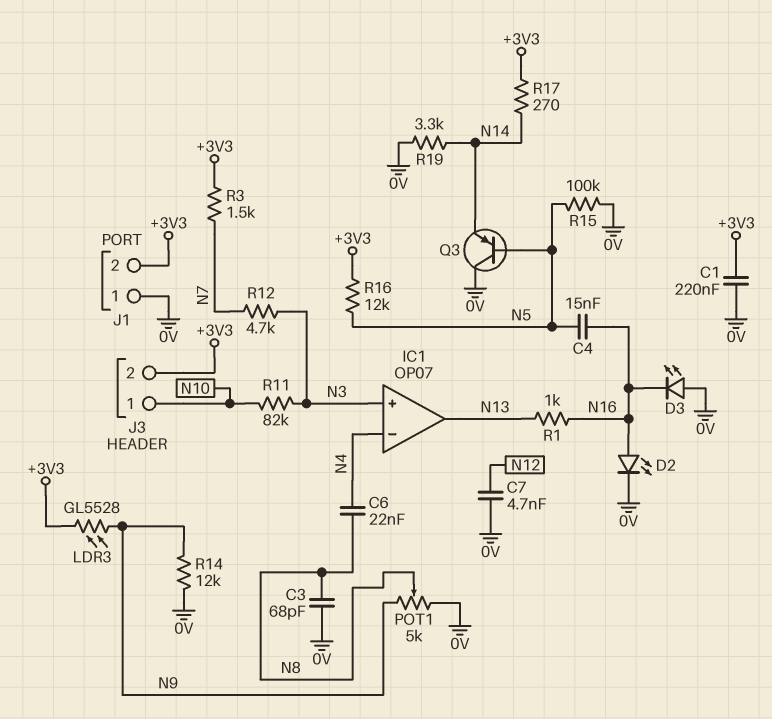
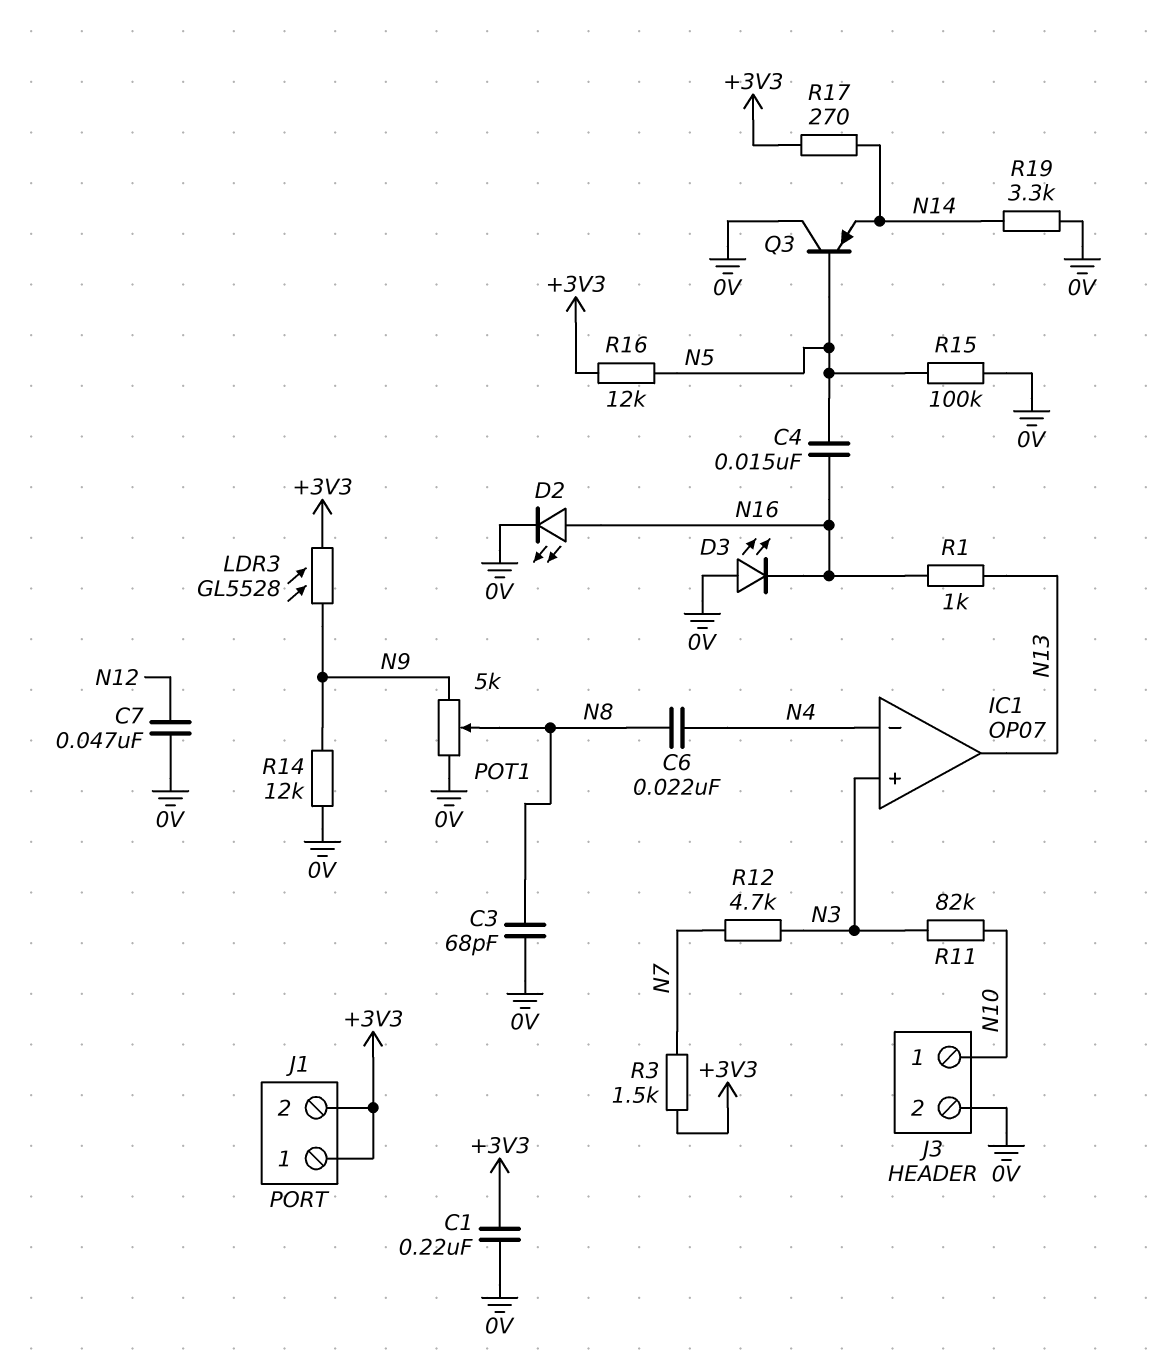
C7: 4.7nF (0V, N12) -> 47nF (0V, N12)
J1 pin 1: 0V -> +3V3
J3 pin 2: +3V3 -> 0V

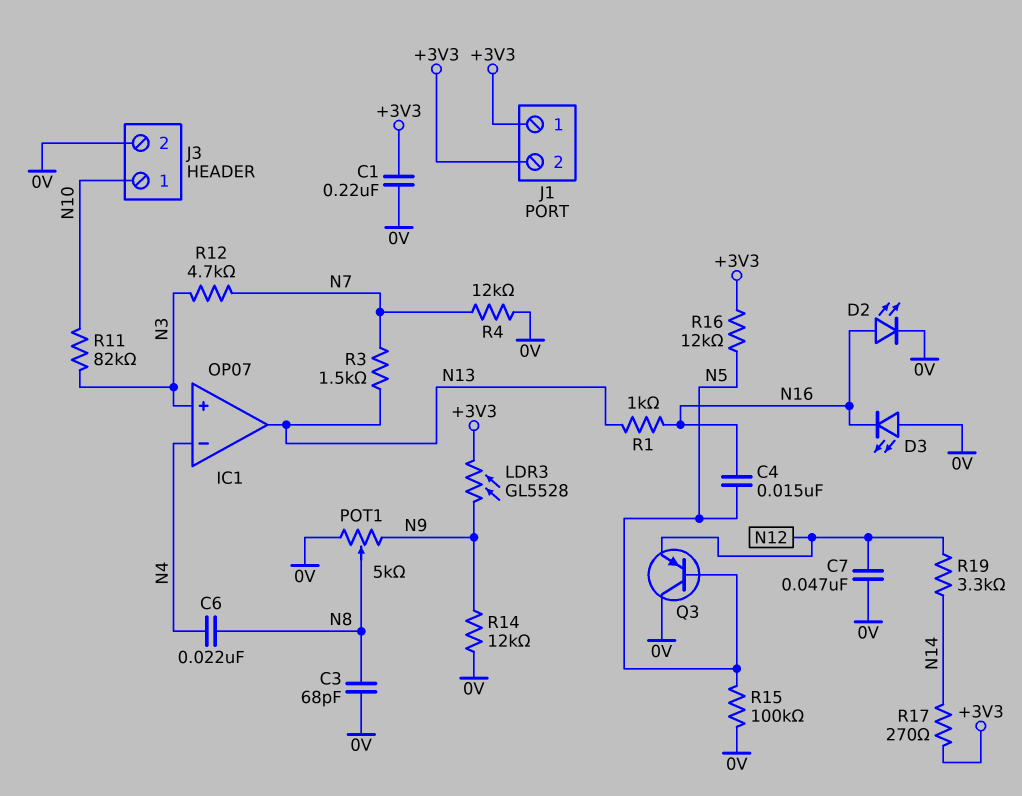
Q3: PNP (B N5, C 0V, E N14) -> PNP (B N5, C 0V, E N12)
R3: 1.5k (+3V3, N7) -> 1.5k (N7, N13)
R4: none -> 12k (0V, N7)
R19: 3.3k (0V, N14) -> 3.3k (N12, N14)

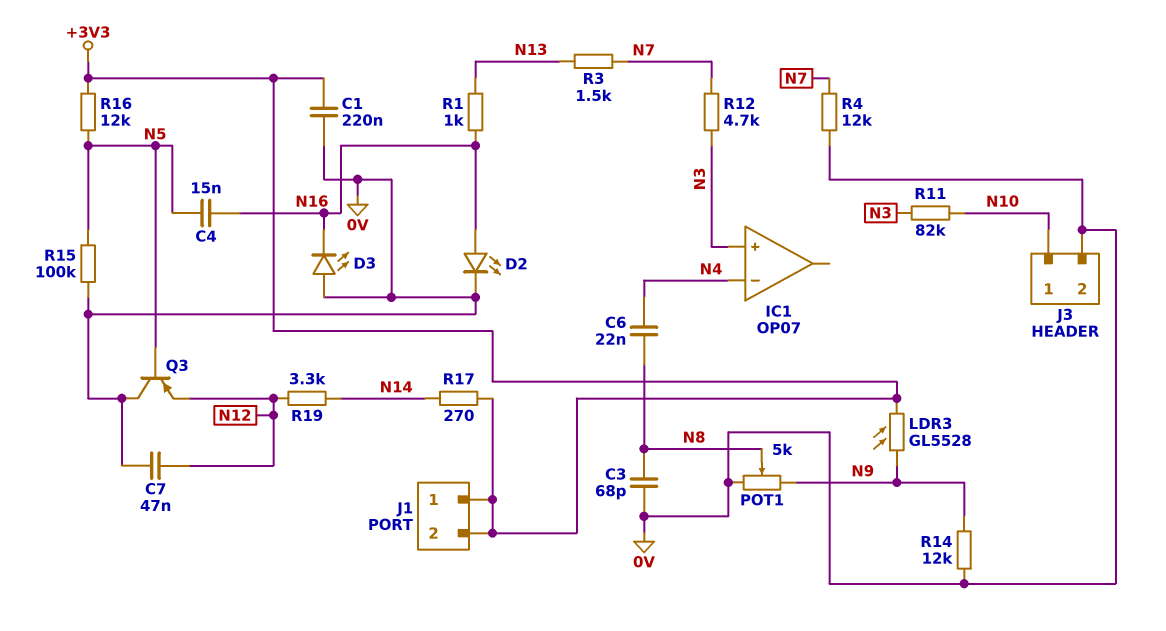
IC1 pin out: N13 -> none

